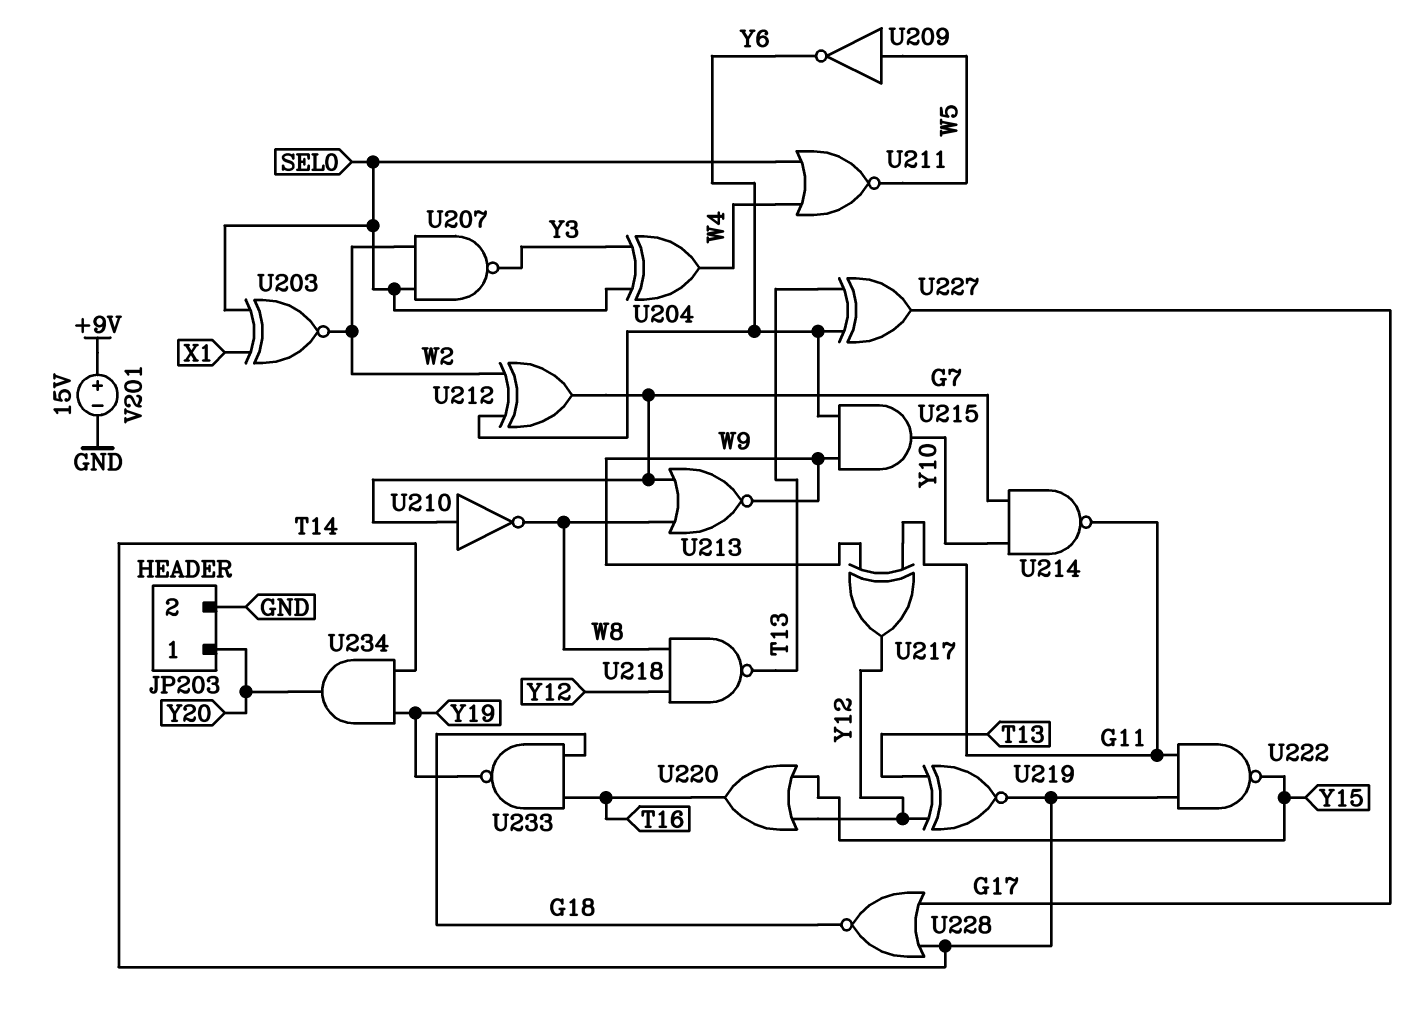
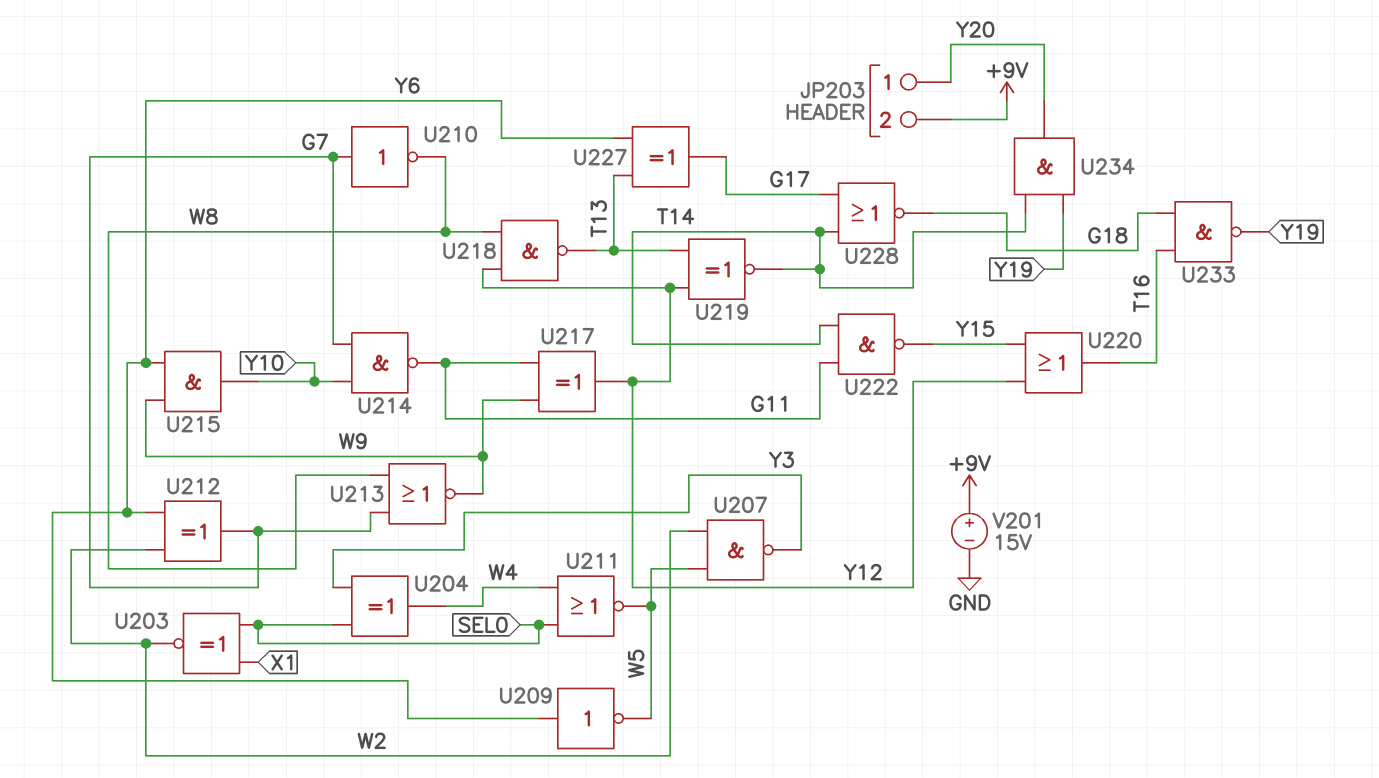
JP203 pin 2: GND -> +9V
U207: NAND (in SEL0, in W2, out Y3) -> NAND (in W2, in W5, out Y3)
U209: NOT (in W5, out Y6) -> NOT (in Y6, out W5)

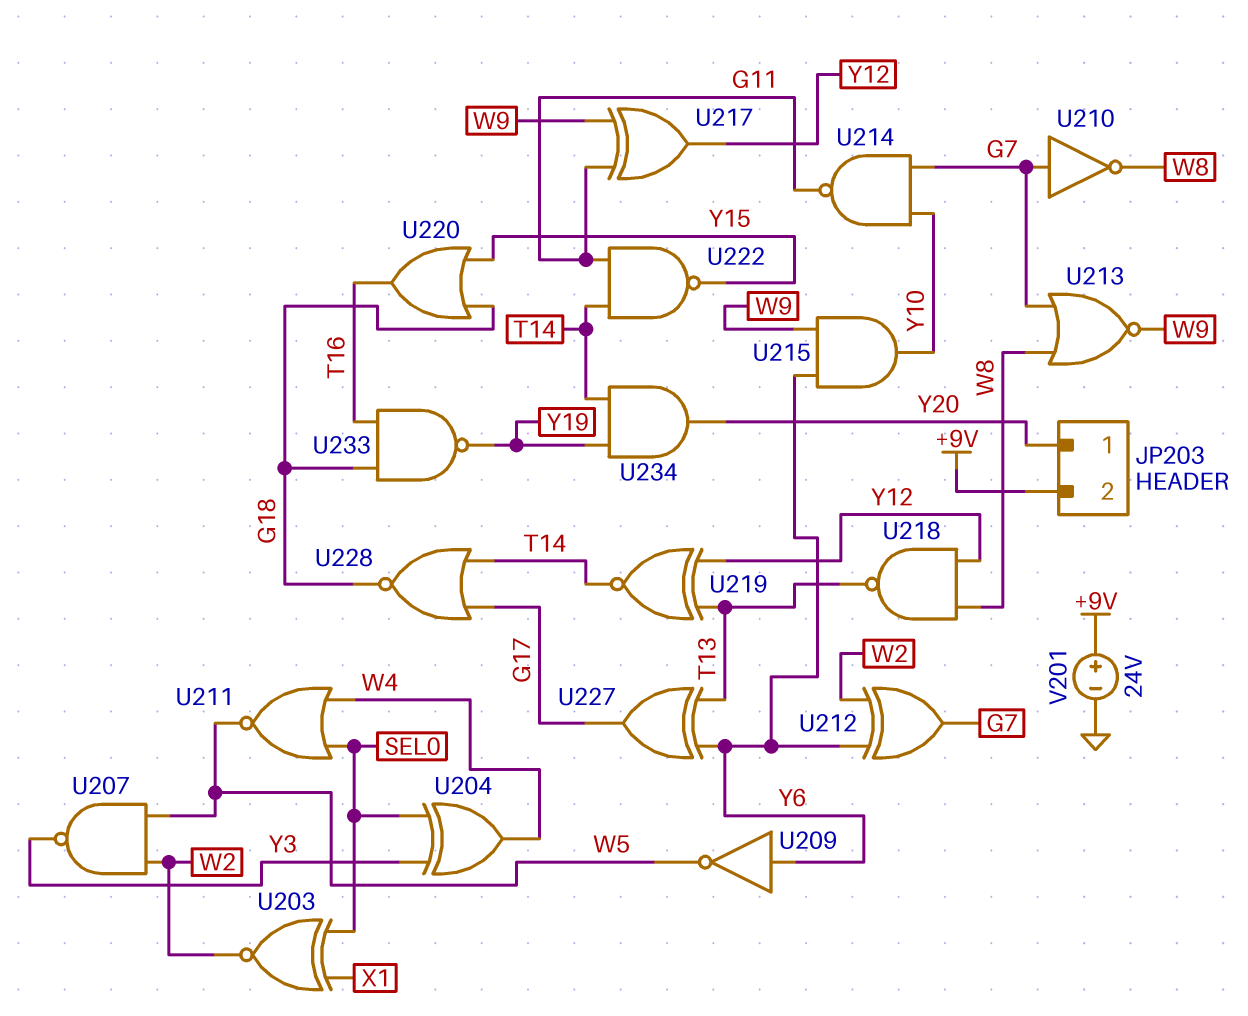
U220: OR (in Y12, in Y15, out T16) -> OR (in G18, in Y15, out T16)
V201: 15V (plus +9V, minus GND) -> 24V (plus +9V, minus GND)

